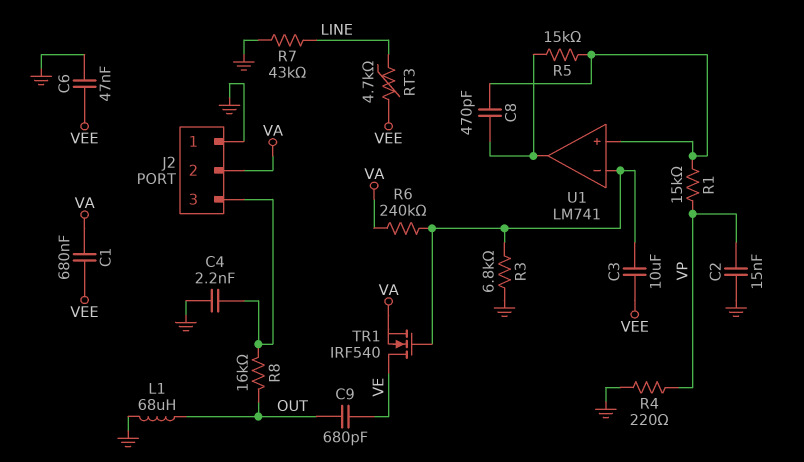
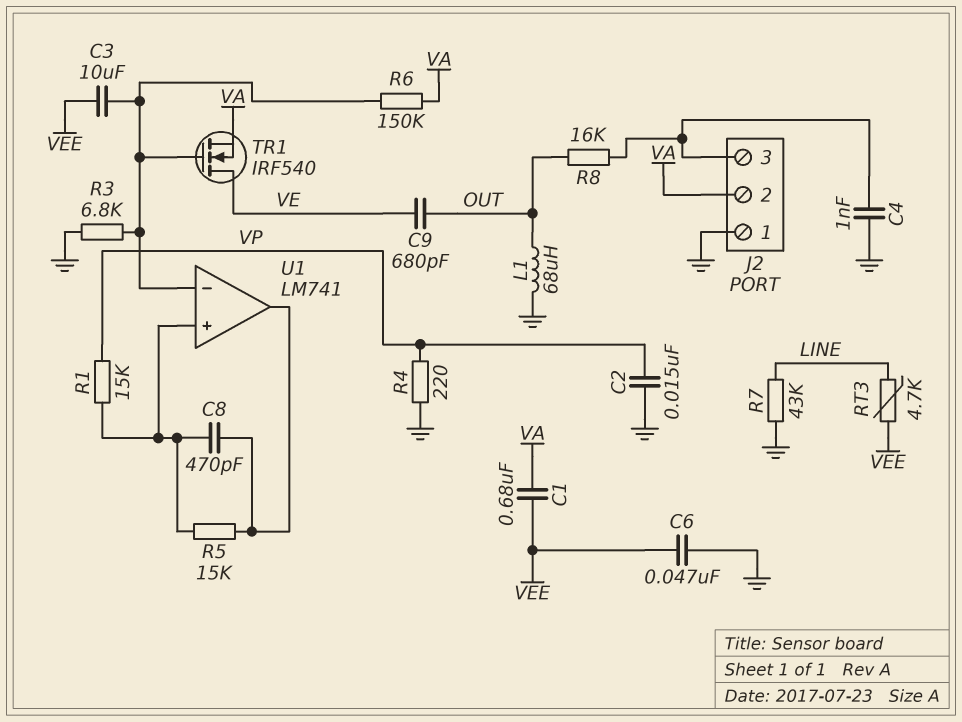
C4: 2.2nF (GND, J2/3) -> 1nF (GND, J2/3)
R6: 240k (U1/in-, VA) -> 150k (U1/in-, VA)

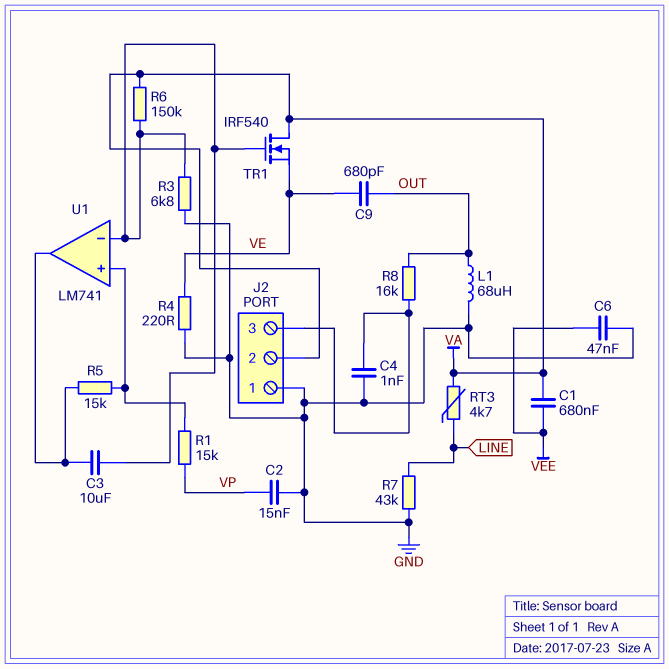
C3: 10uF (U1/in-, VEE) -> 10uF (U1/in-, U1/out)
C8: 470pF (U1/in+, U1/out) -> none
R4: 220 (GND, VP) -> 220 (GND, VE)
RT3: 4.7k (LINE, VEE) -> 4.7k (LINE, VA)
TR1: NMOS IRF540 (G U1/in-, D VE, S VA) -> NMOS IRF540 (G U1/in-, D VA, S VE)

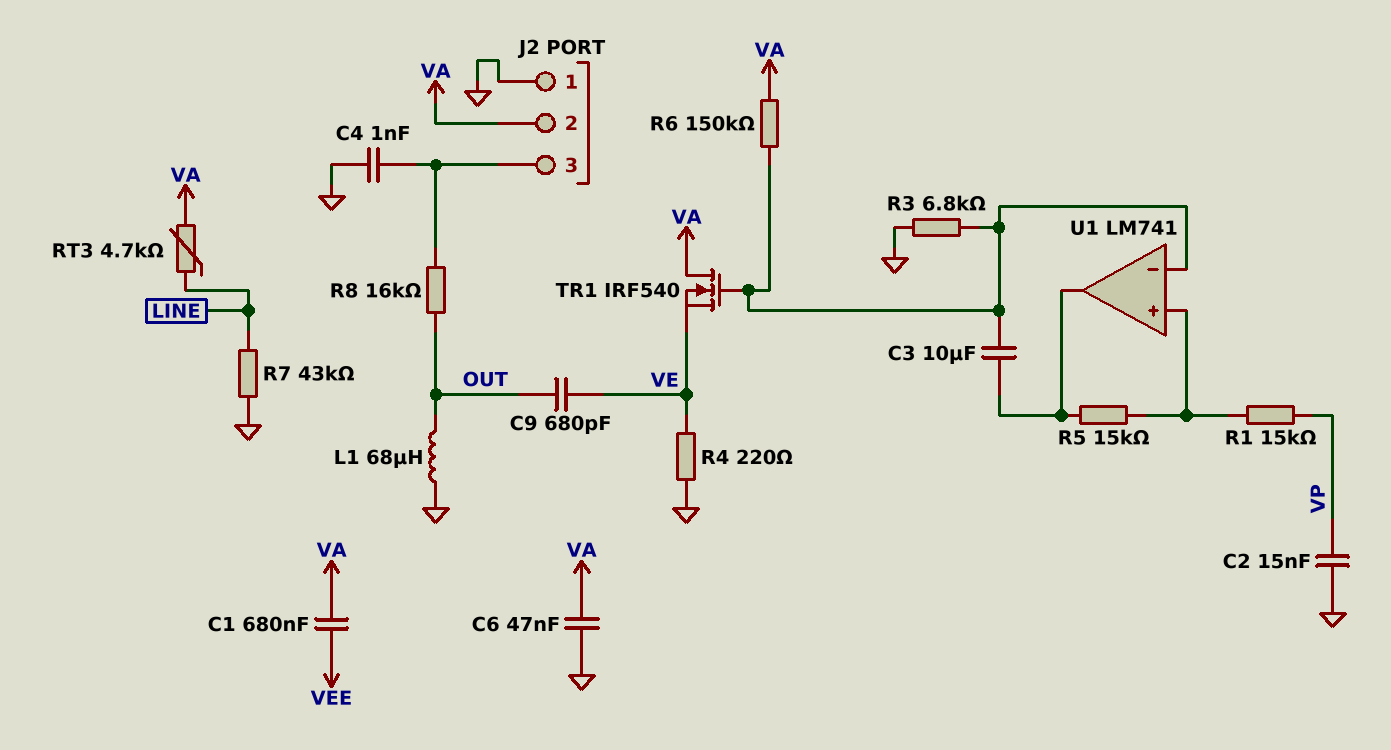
C6: 47nF (GND, VEE) -> 47nF (GND, VA)

